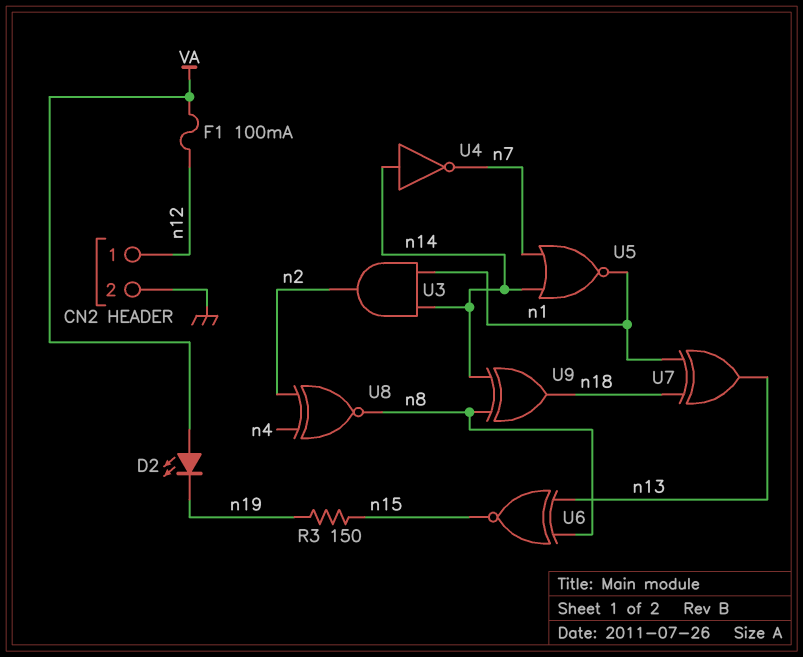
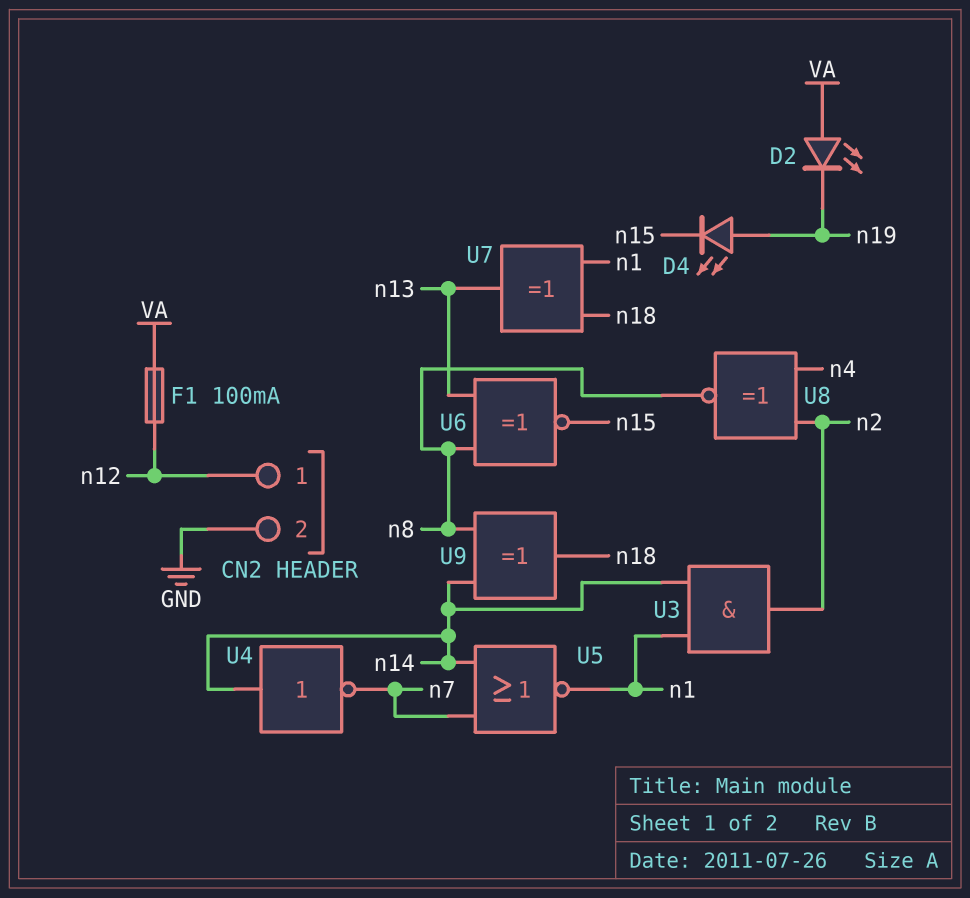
D4: none -> LED (A n19, K n15)
R3: 150 (n15, n19) -> none

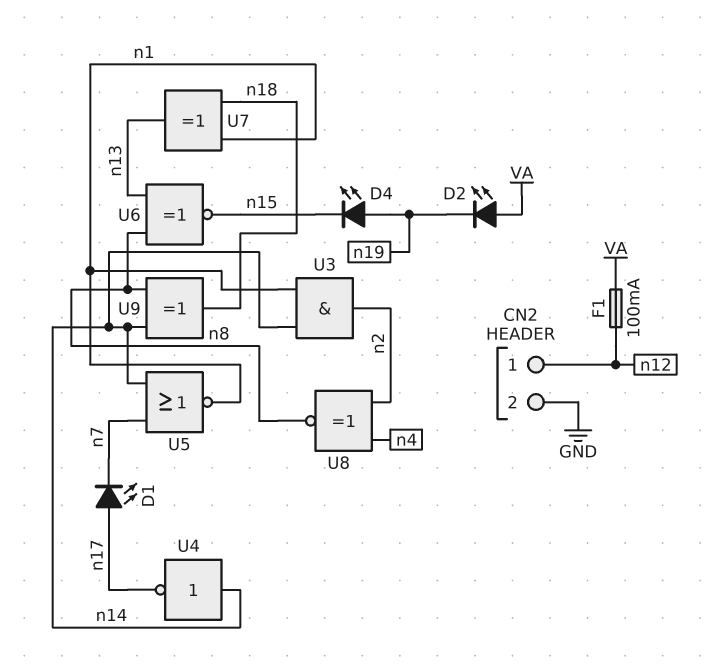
D1: none -> LED (A n17, K n7)
U4: NOT (in n14, out n7) -> NOT (in n14, out n17)

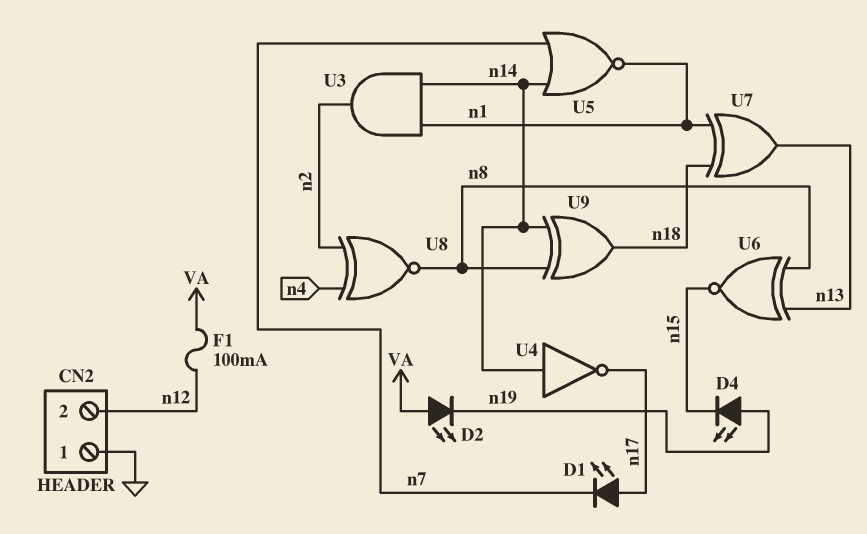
CN2 pin 1: n12 -> GND
CN2 pin 2: GND -> n12

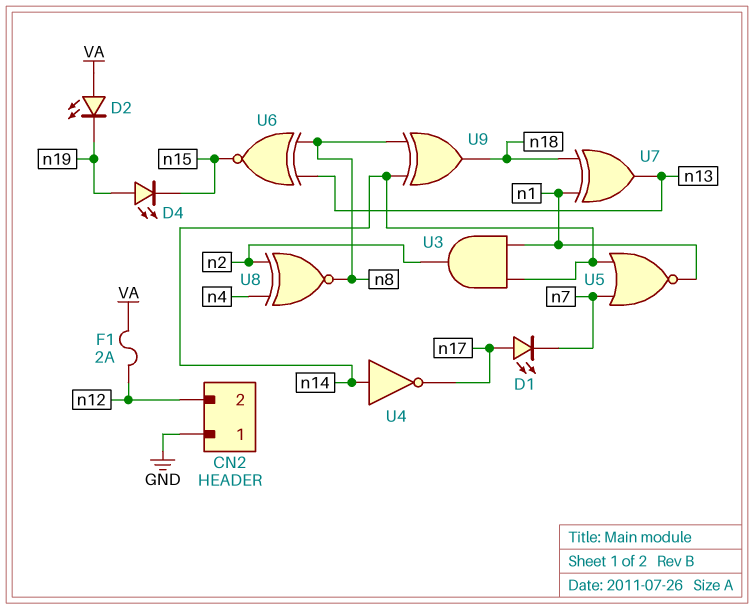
F1: 100mA (VA, n12) -> 2A (VA, n12)

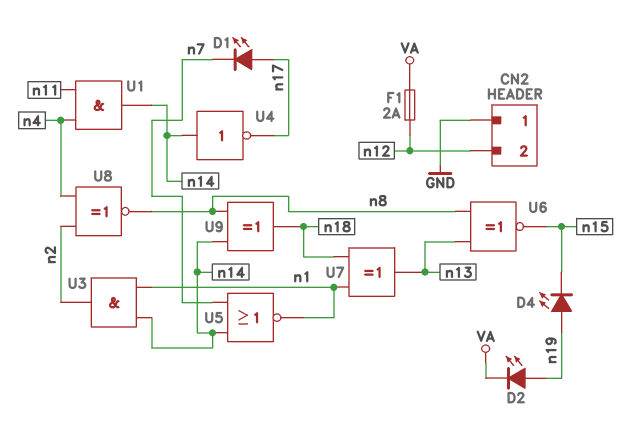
D2: LED (A VA, K n19) -> LED (A n19, K VA)
U1: none -> AND (in n4, in n11, out n14)

